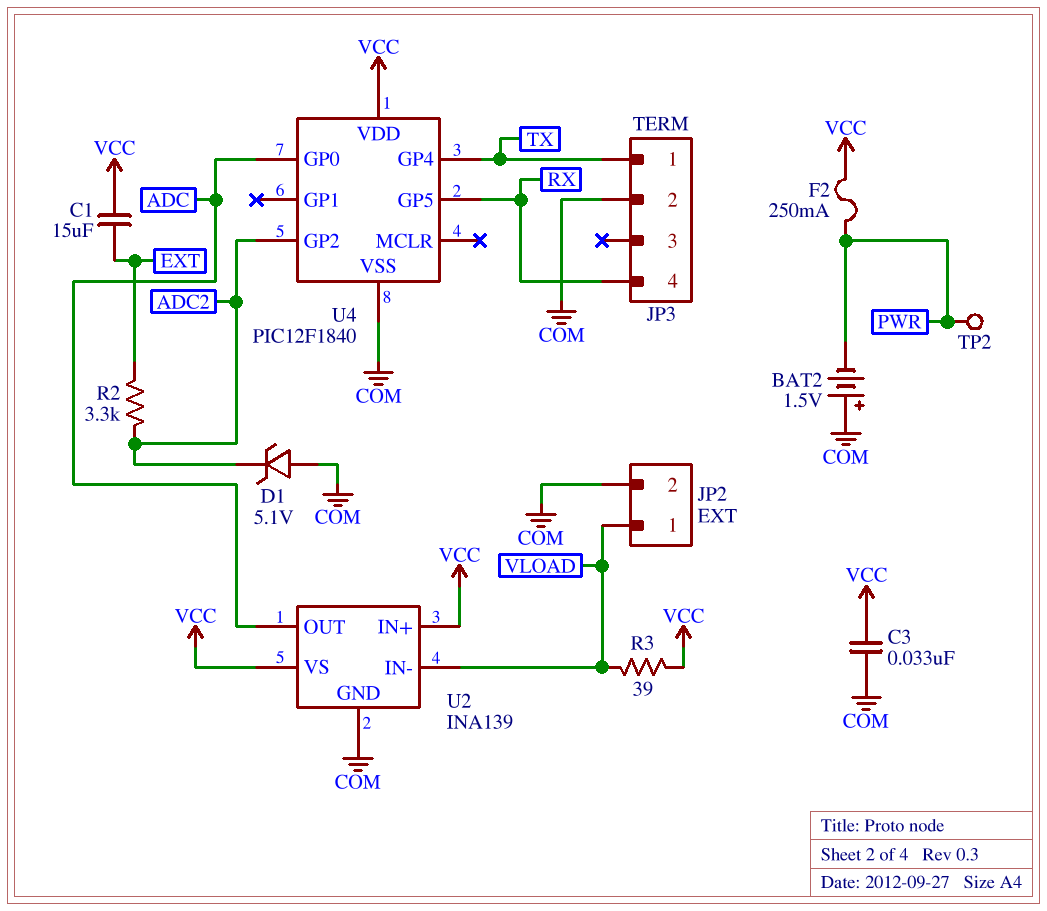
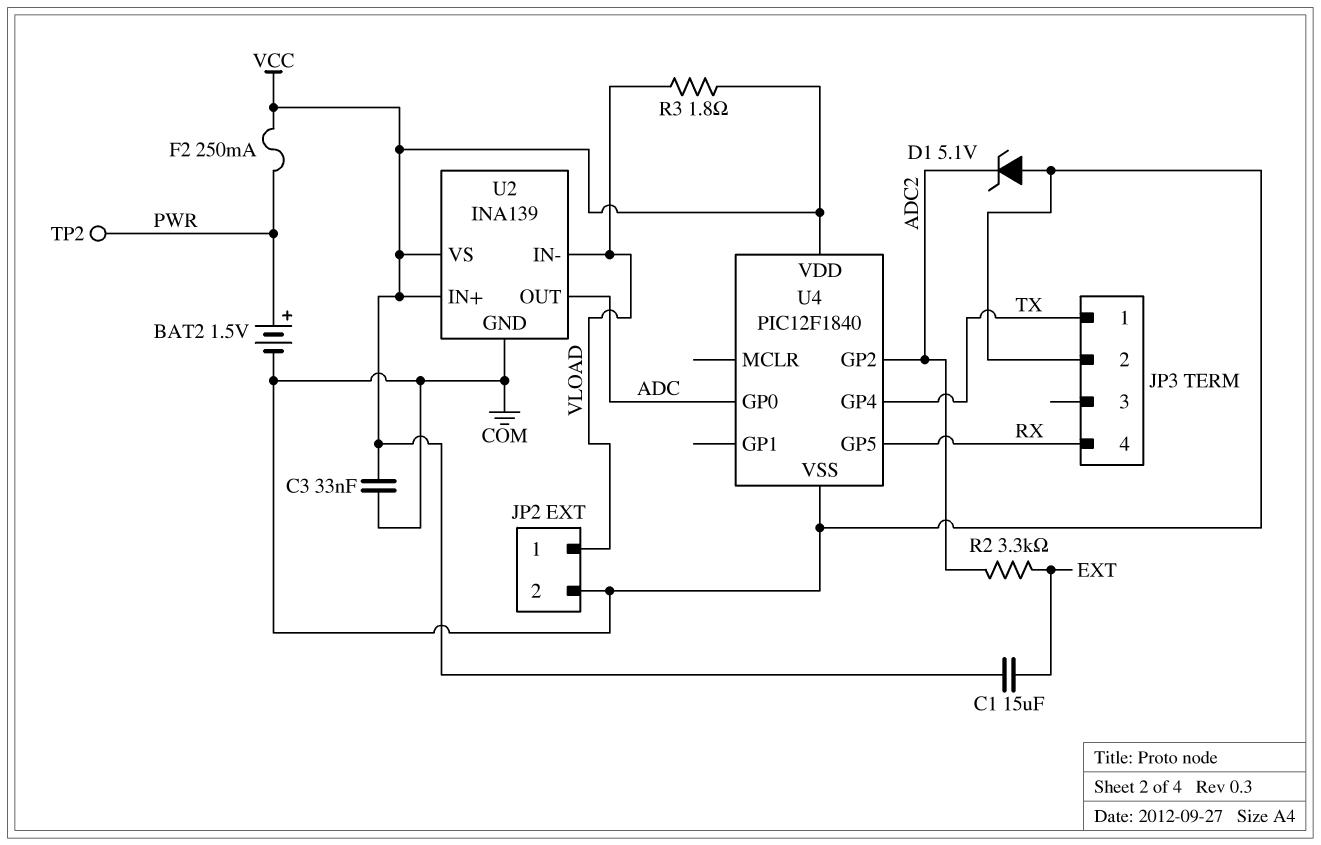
BAT2: 1.5V (plus COM, minus PWR) -> 1.5V (plus PWR, minus COM)
R3: 39 (VCC, VLOAD) -> 1.8 (VCC, VLOAD)

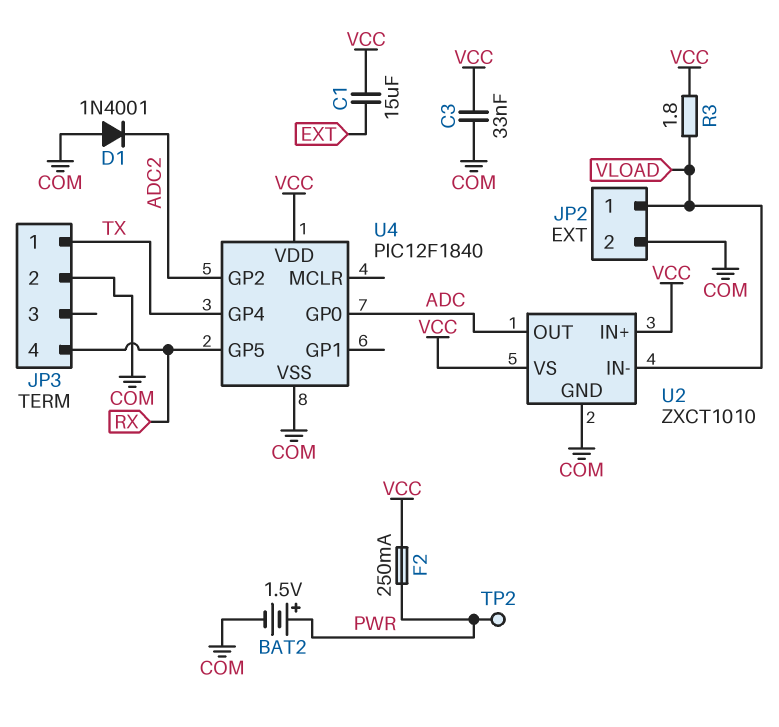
D1: zener 5.1V (A COM, K ADC2) -> diode 1N4001 (A COM, K ADC2)
R2: 3.3k (ADC2, EXT) -> none
U2: INA139 -> ZXCT1010

